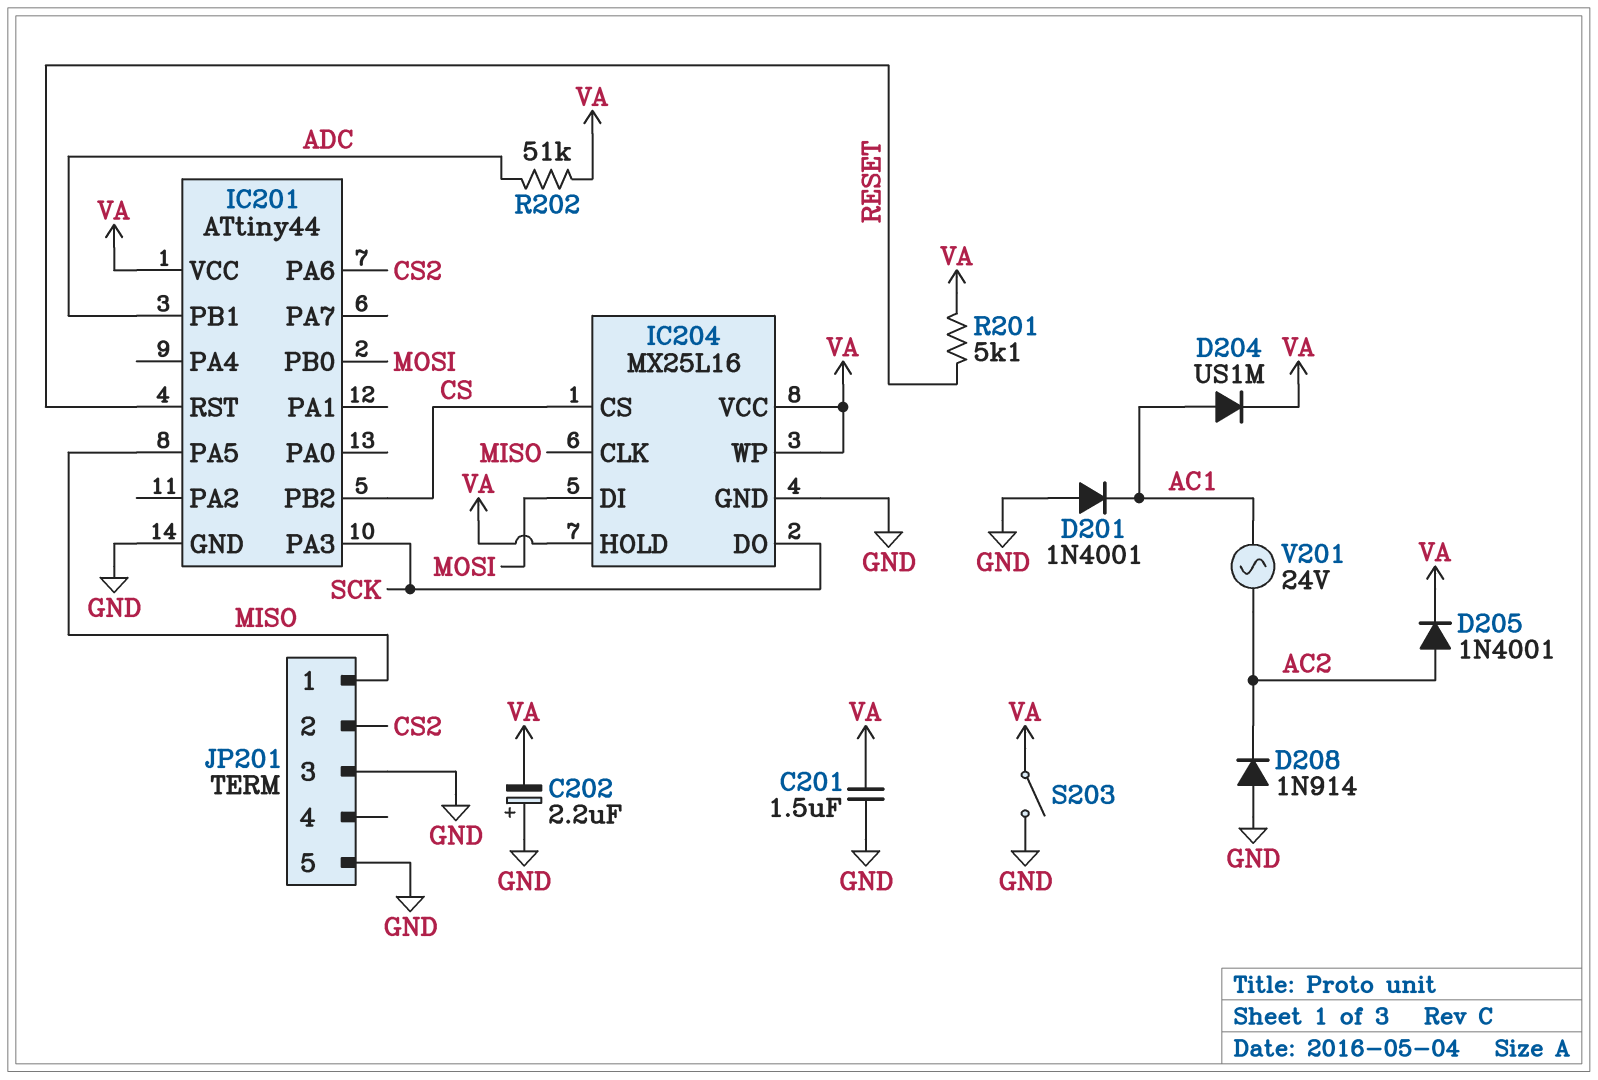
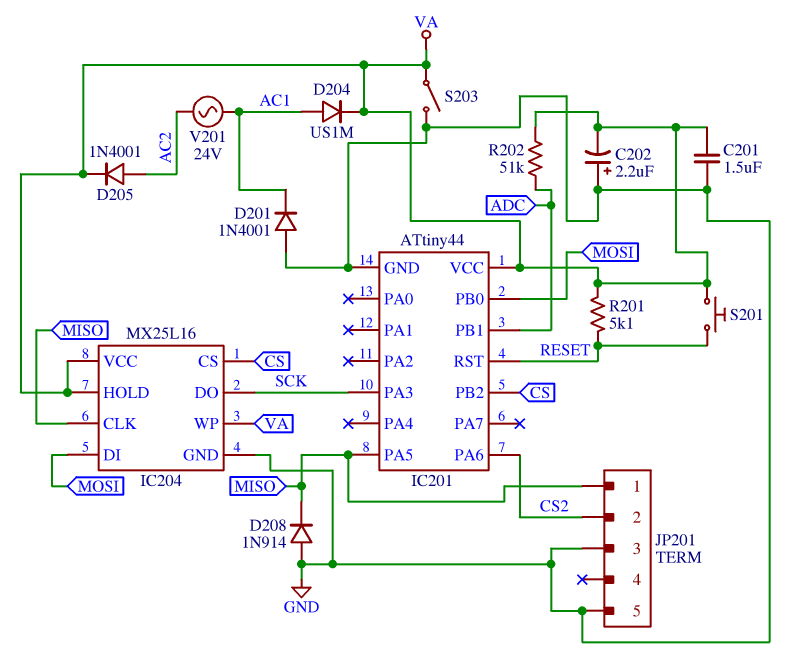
D208: diode 1N914 (A GND, K AC2) -> diode 1N914 (A GND, K MISO)
S201: none -> button (RESET, VA)

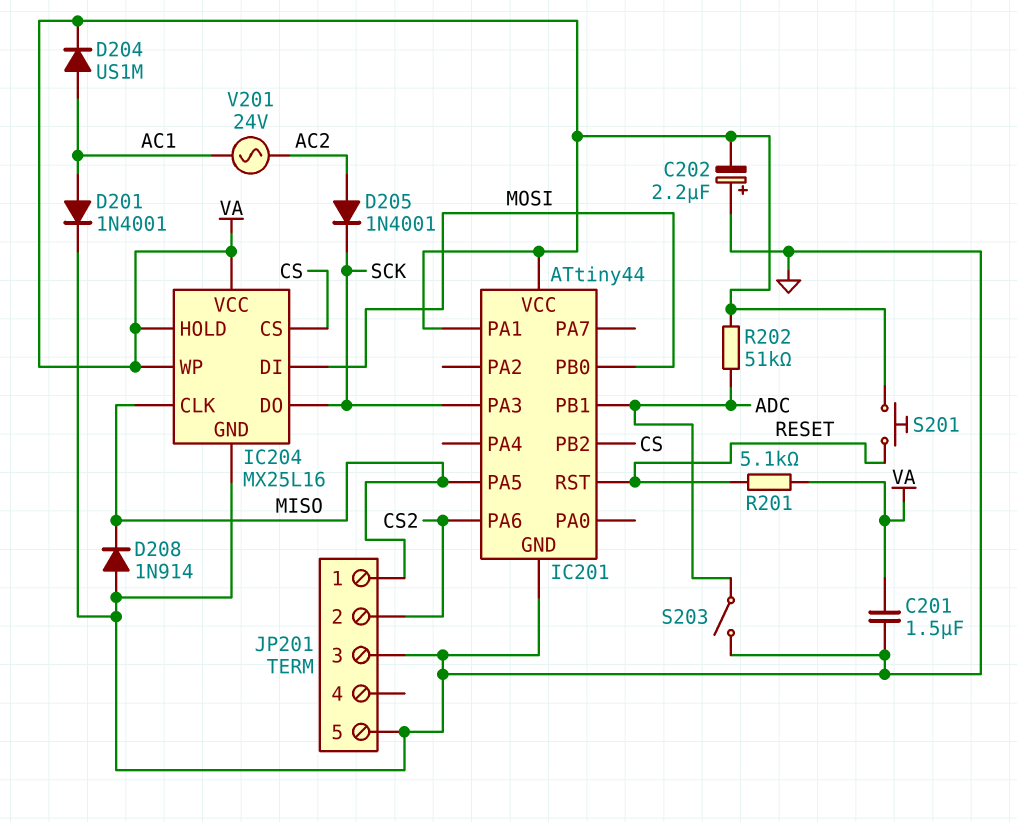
D201: diode 1N4001 (A GND, K AC1) -> diode 1N4001 (A AC1, K GND)
D205: diode 1N4001 (A AC2, K VA) -> diode 1N4001 (A AC2, K SCK)
IC201 pin PA1: none -> VA
S203: switch (GND, VA) -> switch (ADC, GND)

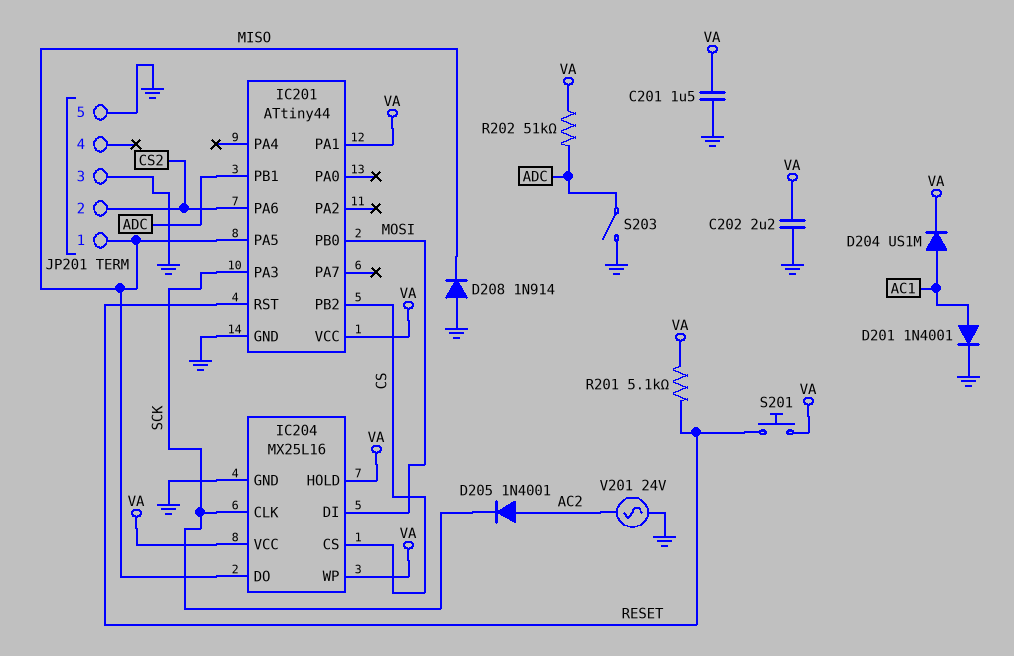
C202: 2.2uF (plus GND, minus VA) -> 2.2uF (GND, VA)
IC204 pin CLK: MISO -> SCK
IC204 pin DO: SCK -> MISO
V201: AC 24V (AC1, AC2) -> AC 24V (AC2, GND)

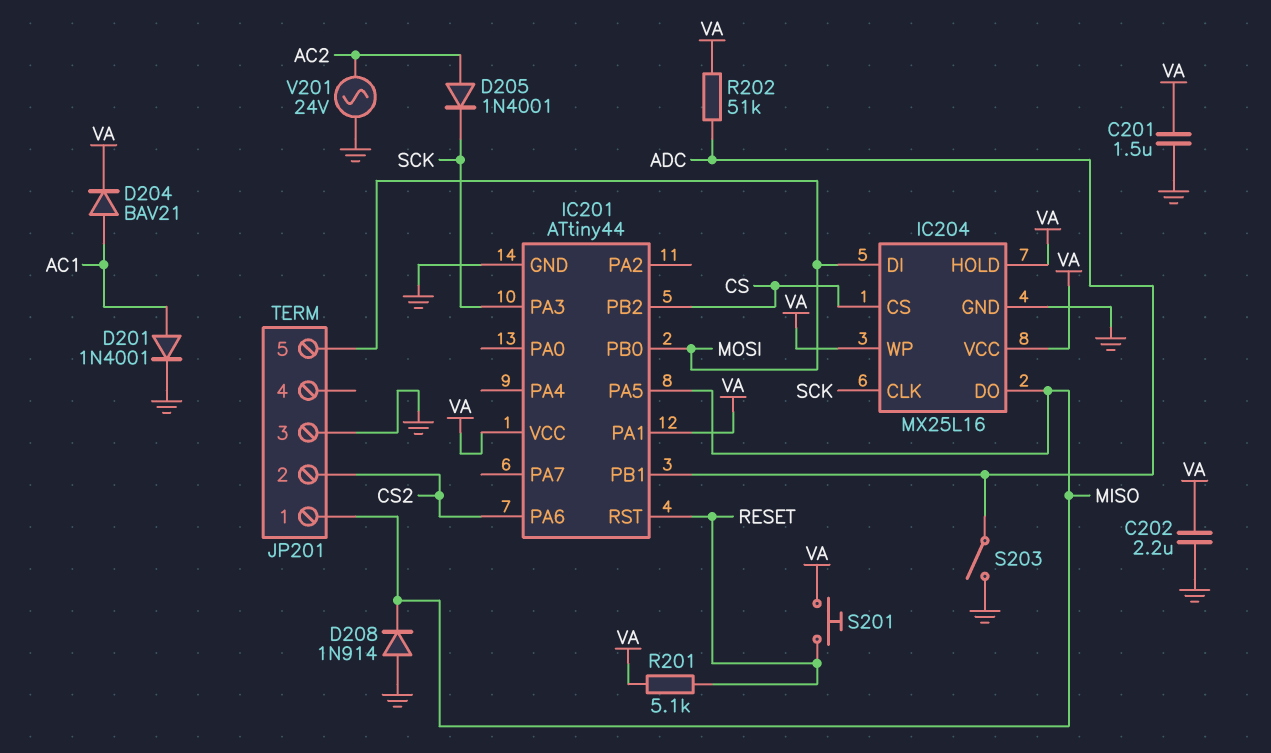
D204: diode US1M (A AC1, K VA) -> diode BAV21 (A AC1, K VA)
JP201 pin 5: GND -> MOSI

